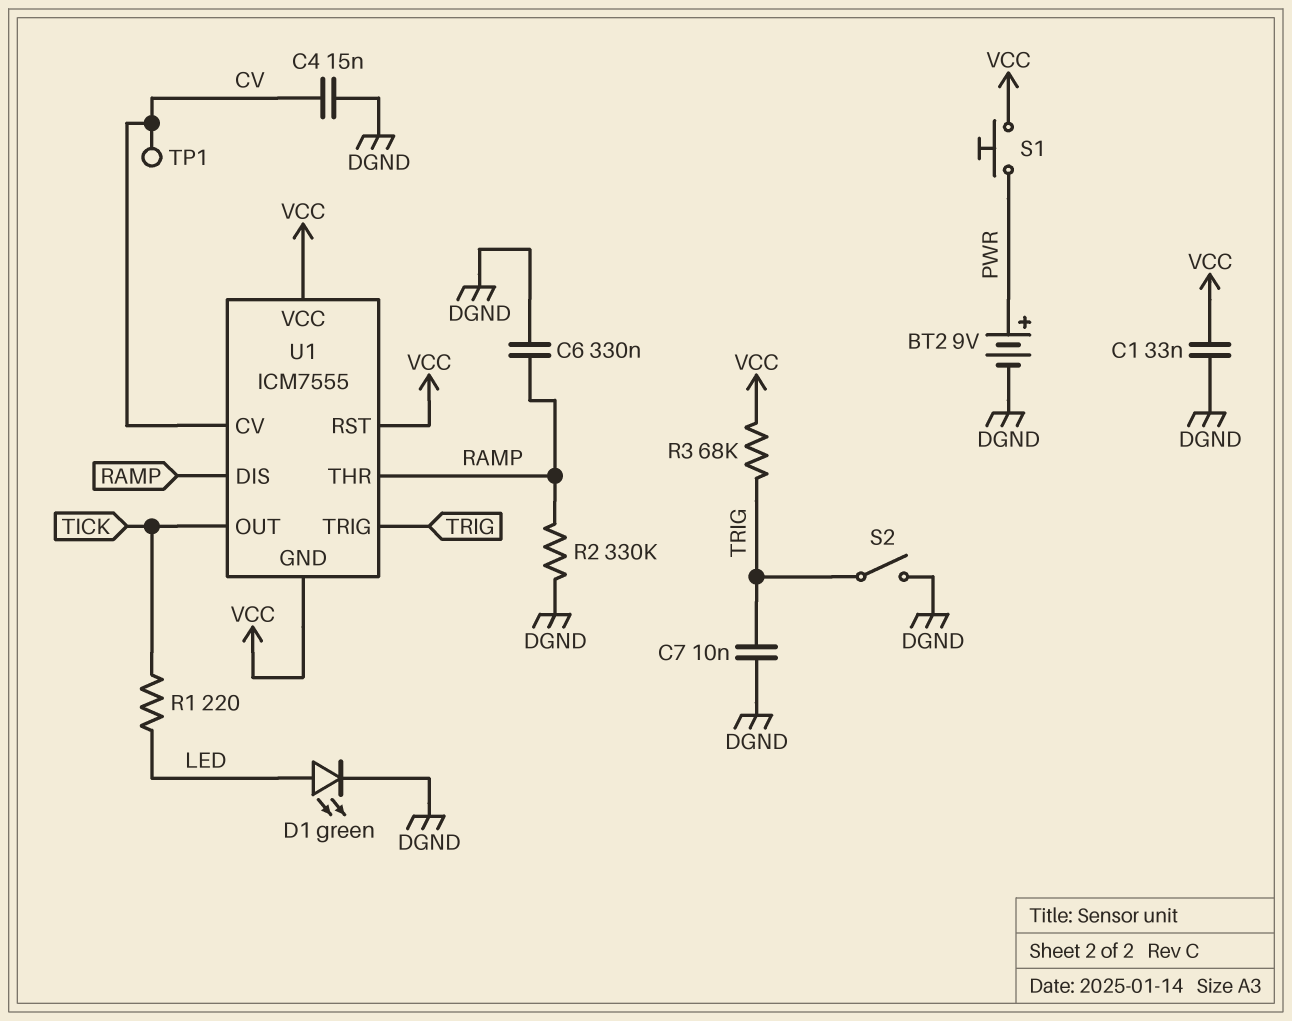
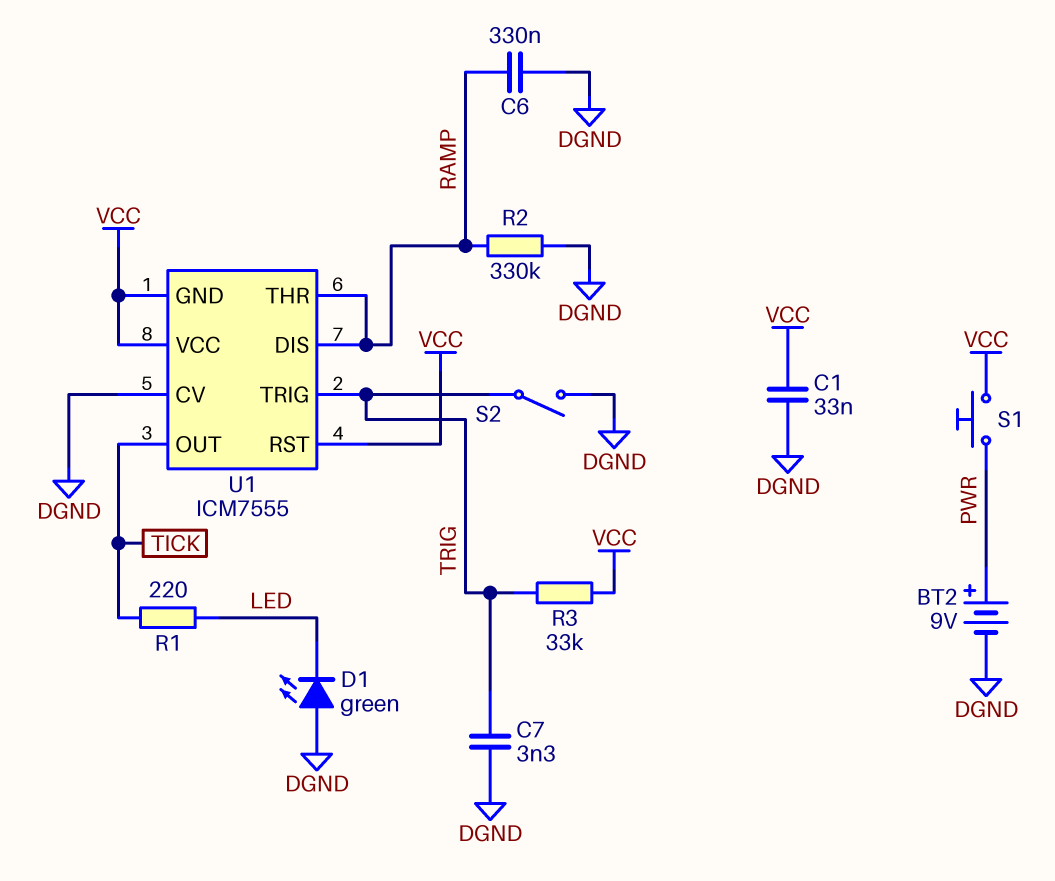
C4: 15nF (CV, DGND) -> none
C7: 10nF (DGND, TRIG) -> 3.3nF (DGND, TRIG)
D1: LED green (A LED, K DGND) -> LED green (A DGND, K LED)
R3: 68k (TRIG, VCC) -> 33k (TRIG, VCC)
TP1: test point (CV) -> none
U1 pin CV: CV -> DGND

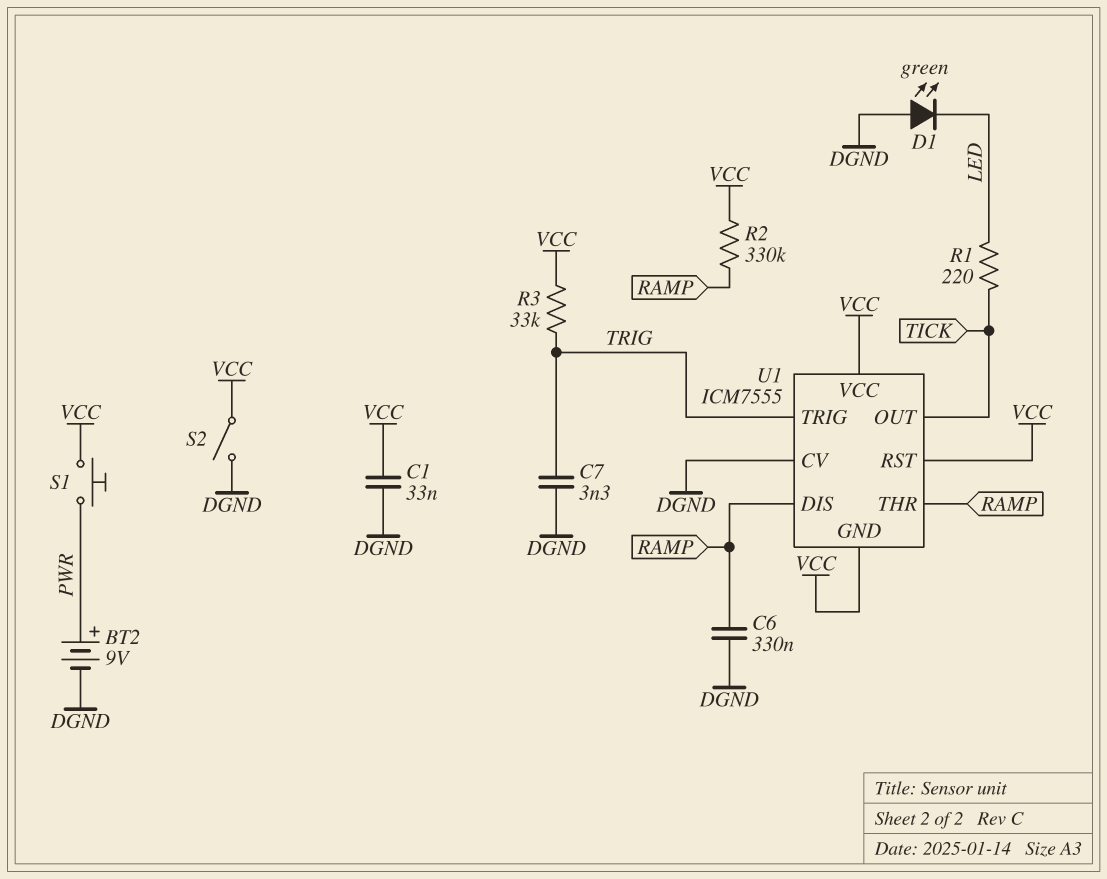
R2: 330k (DGND, RAMP) -> 330k (RAMP, VCC)
S2: switch (DGND, TRIG) -> switch (DGND, VCC)

